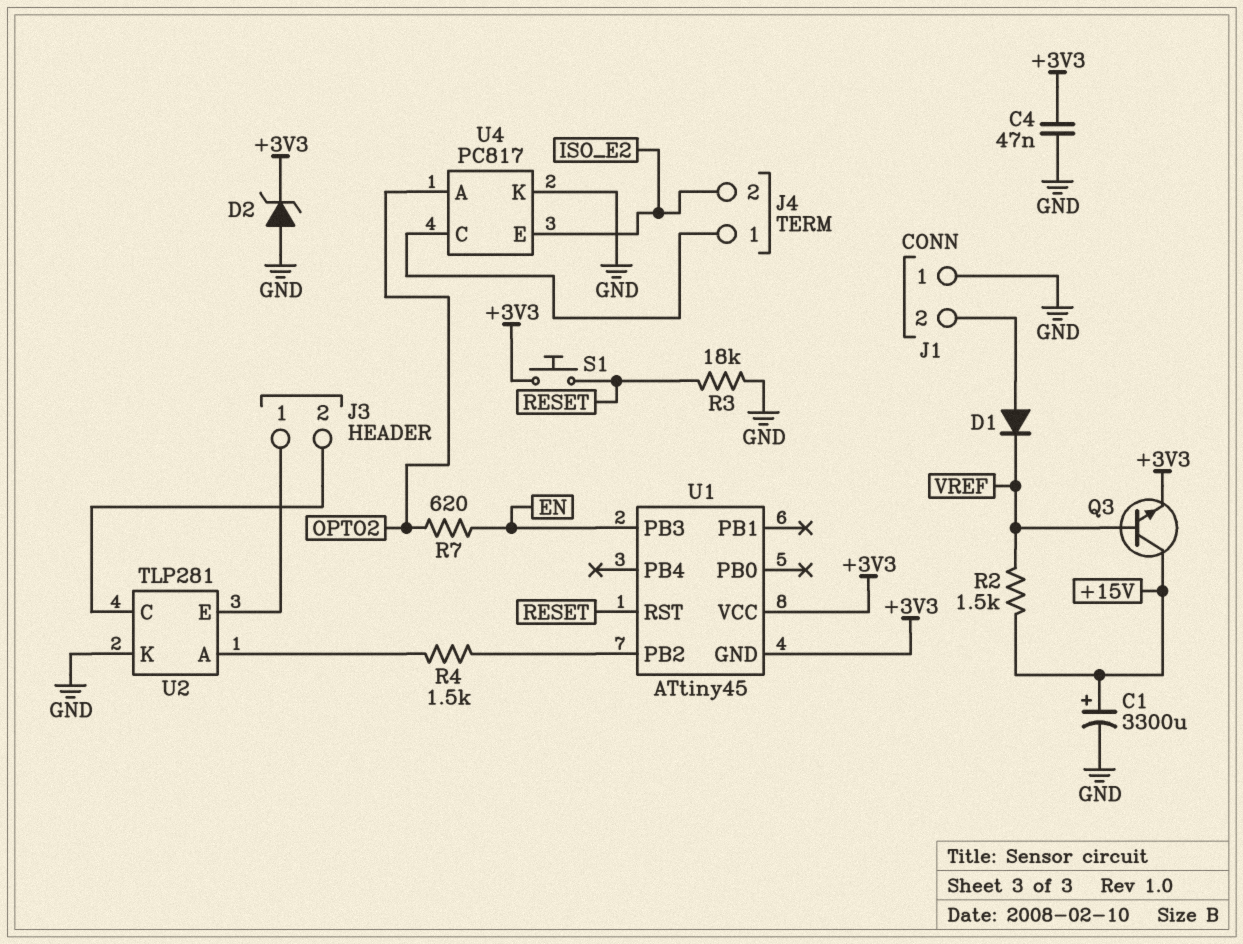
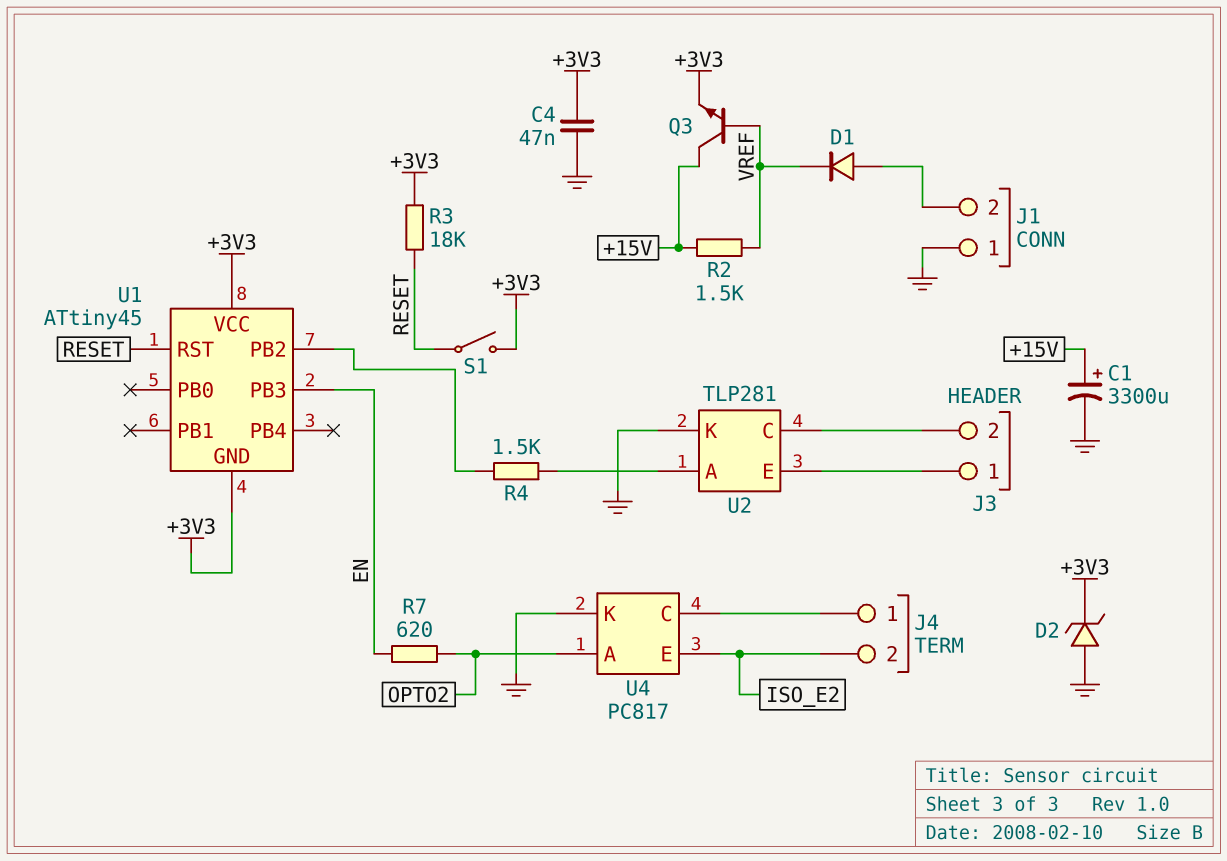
R3: 18k (GND, RESET) -> 18k (+3V3, RESET)
S1: button (+3V3, RESET) -> switch (+3V3, RESET)

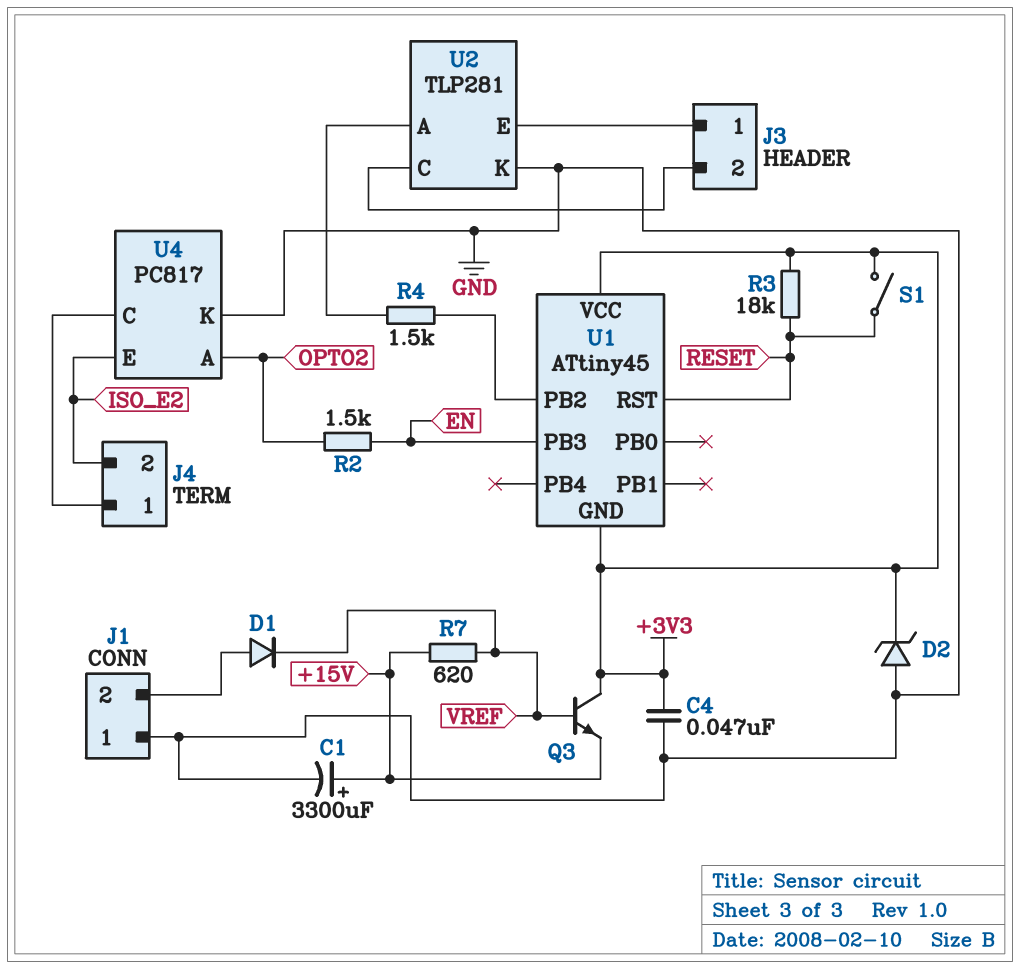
Q3: NPN (B VREF, C +15V, E +3V3) -> NPN (B VREF, C +3V3, E +15V)
R2: 1.5k (+15V, VREF) -> 1.5k (EN, OPTO2)
R7: 620 (EN, OPTO2) -> 620 (+15V, VREF)

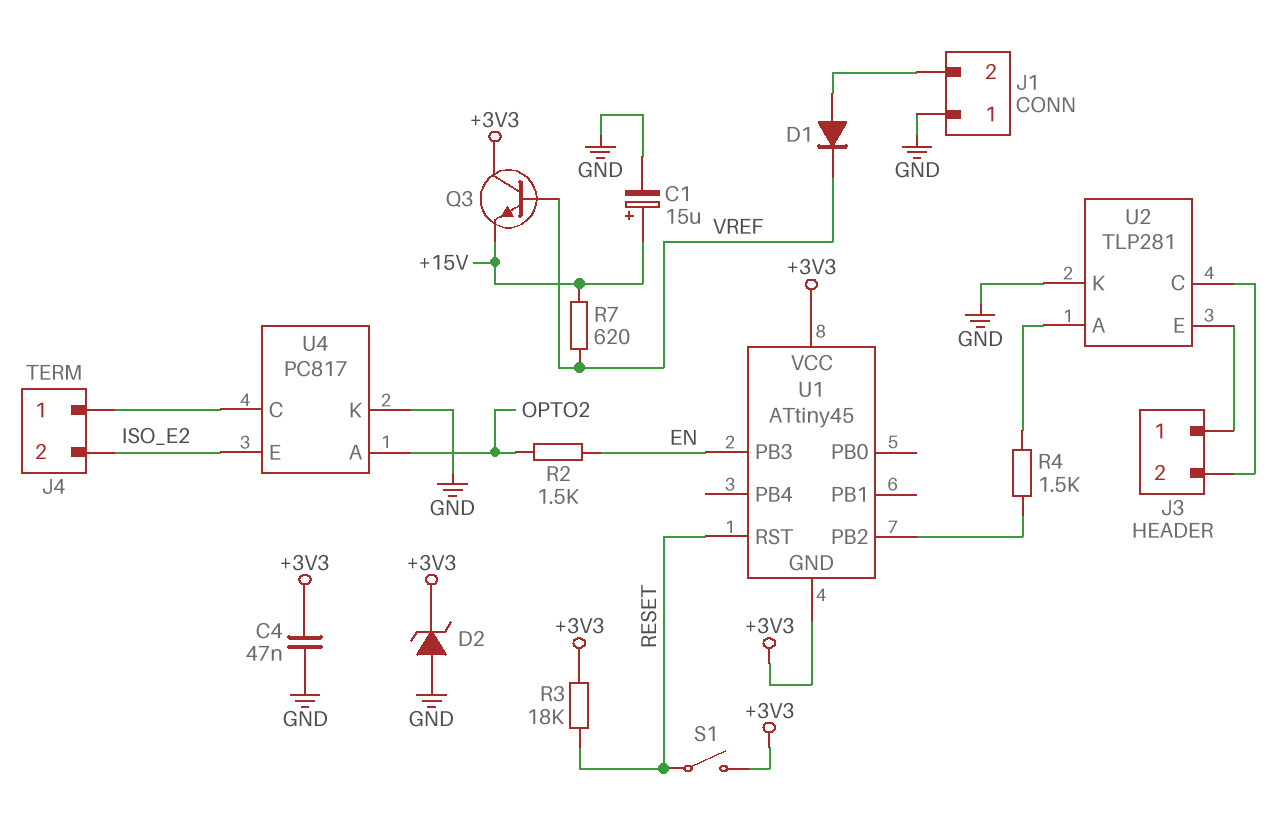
C1: 3300uF (plus +15V, minus GND) -> 15uF (plus +15V, minus GND)

